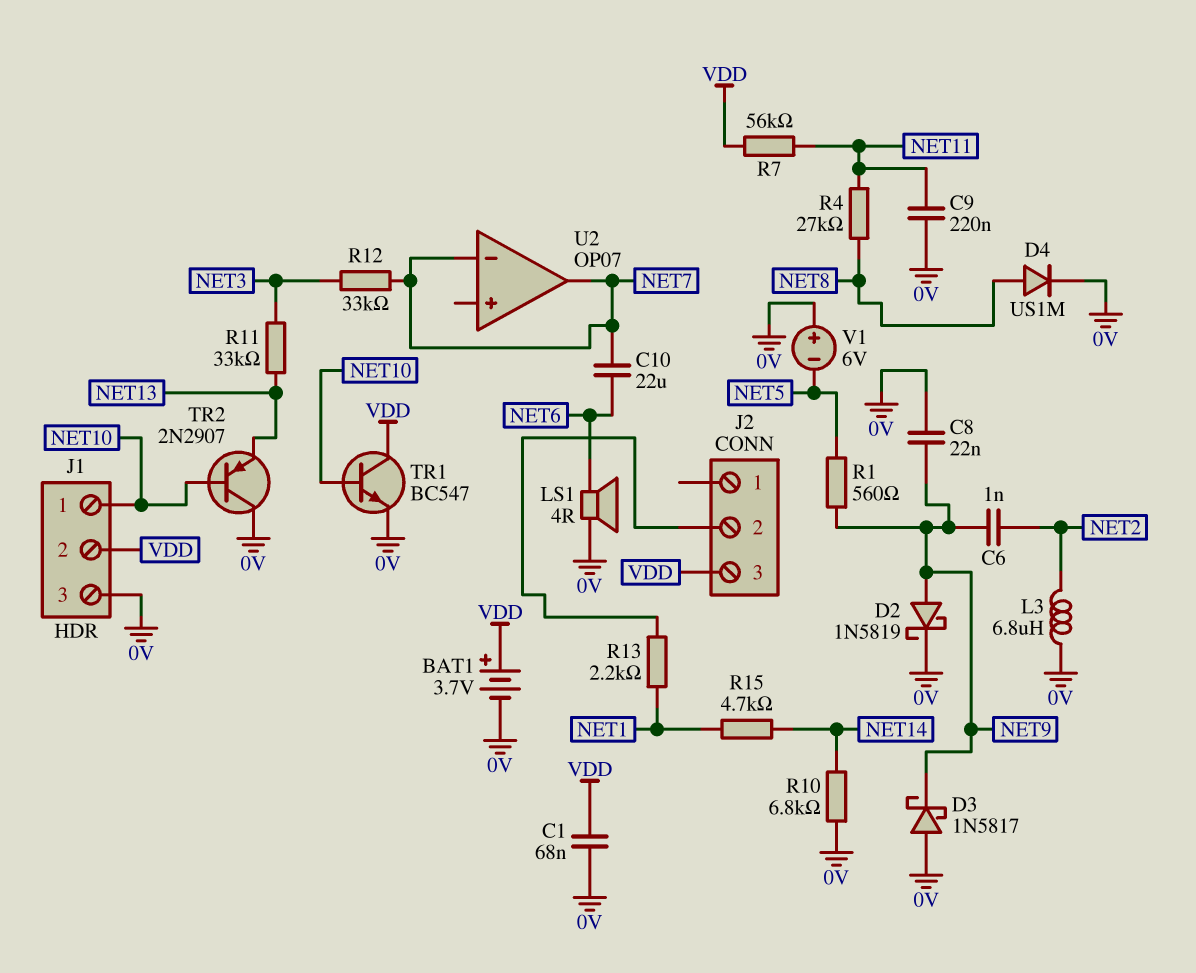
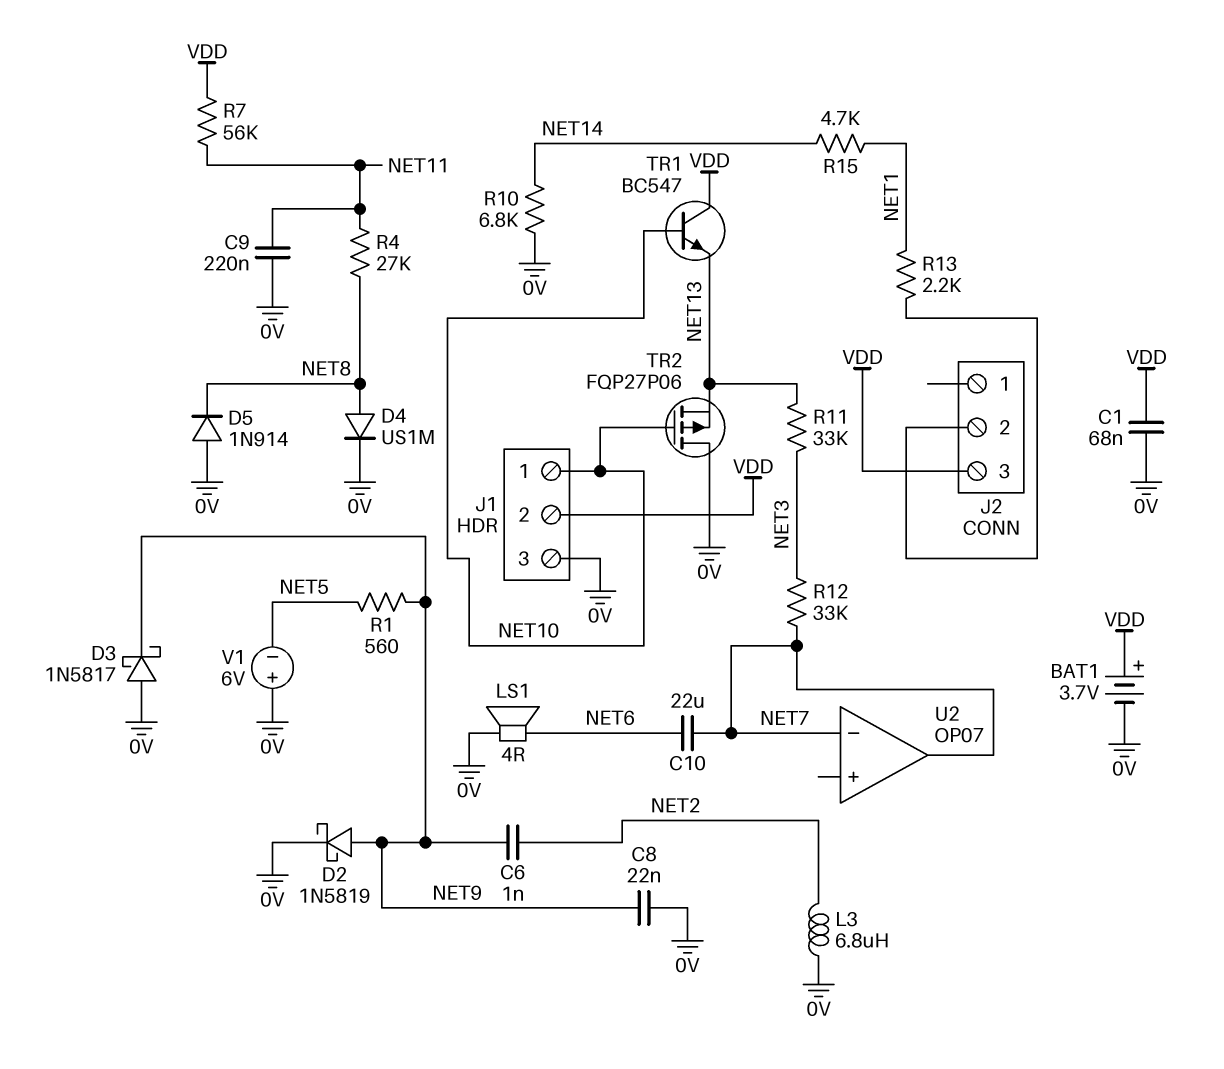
D5: none -> diode 1N914 (A 0V, K NET8)
TR1: NPN BC547 (B NET10, C VDD, E 0V) -> NPN BC547 (B NET10, C VDD, E NET13)
TR2: PNP 2N2907 (B NET10, C 0V, E NET13) -> PMOS FQP27P06 (G NET10, D 0V, S NET13)

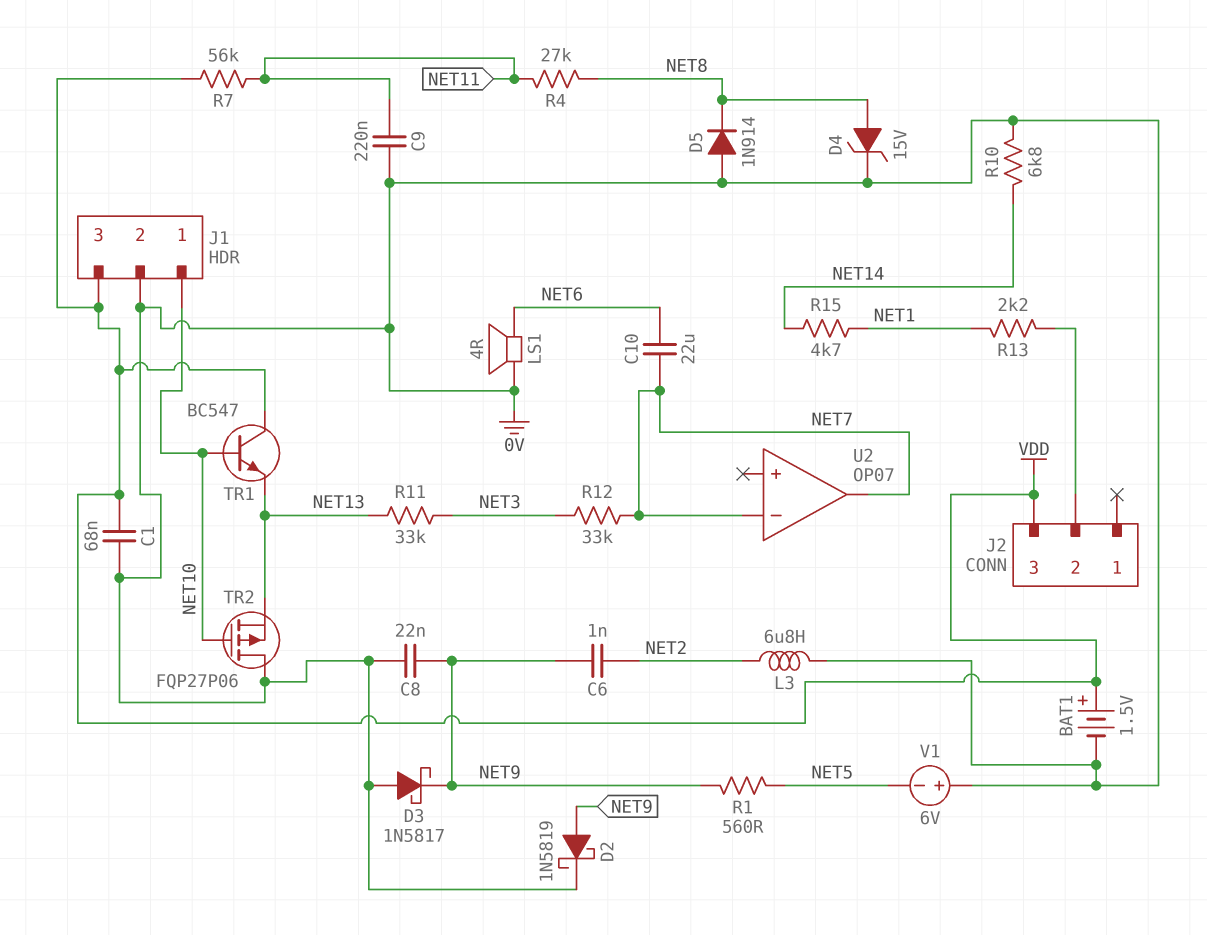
BAT1: 3.7V (plus VDD, minus 0V) -> 1.5V (plus VDD, minus 0V)
D4: diode US1M (A NET8, K 0V) -> zener 15V (A NET8, K 0V)
J1 pin 2: VDD -> 0V
J1 pin 3: 0V -> VDD

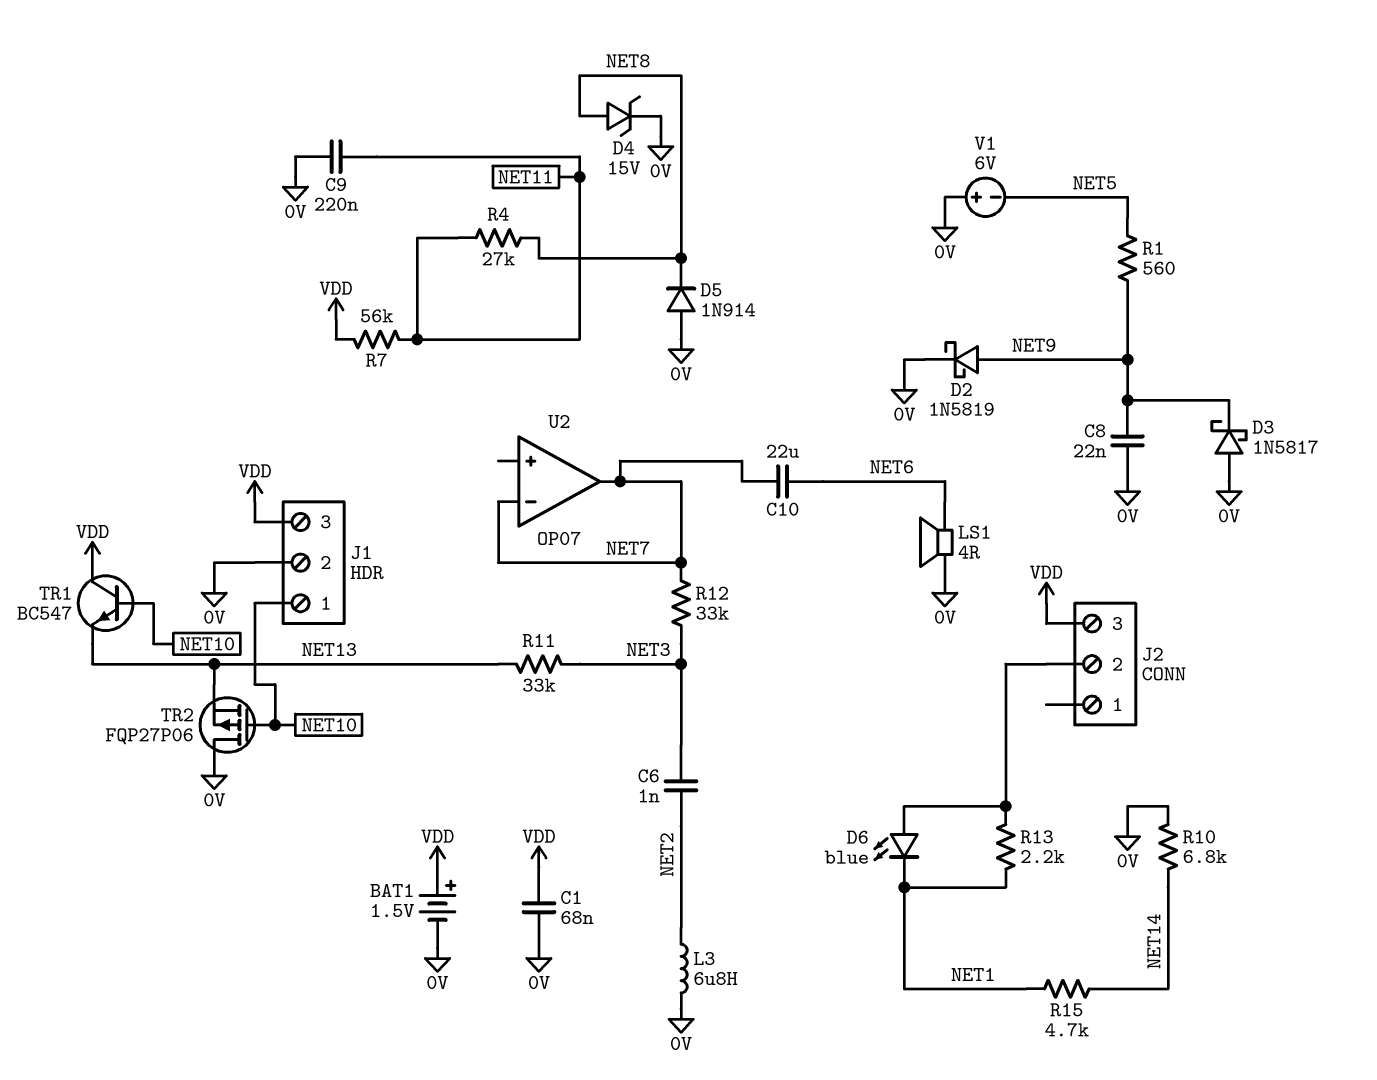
C6: 1nF (NET2, NET9) -> 1nF (NET2, NET3)
D6: none -> LED blue (A J2/2, K NET1)

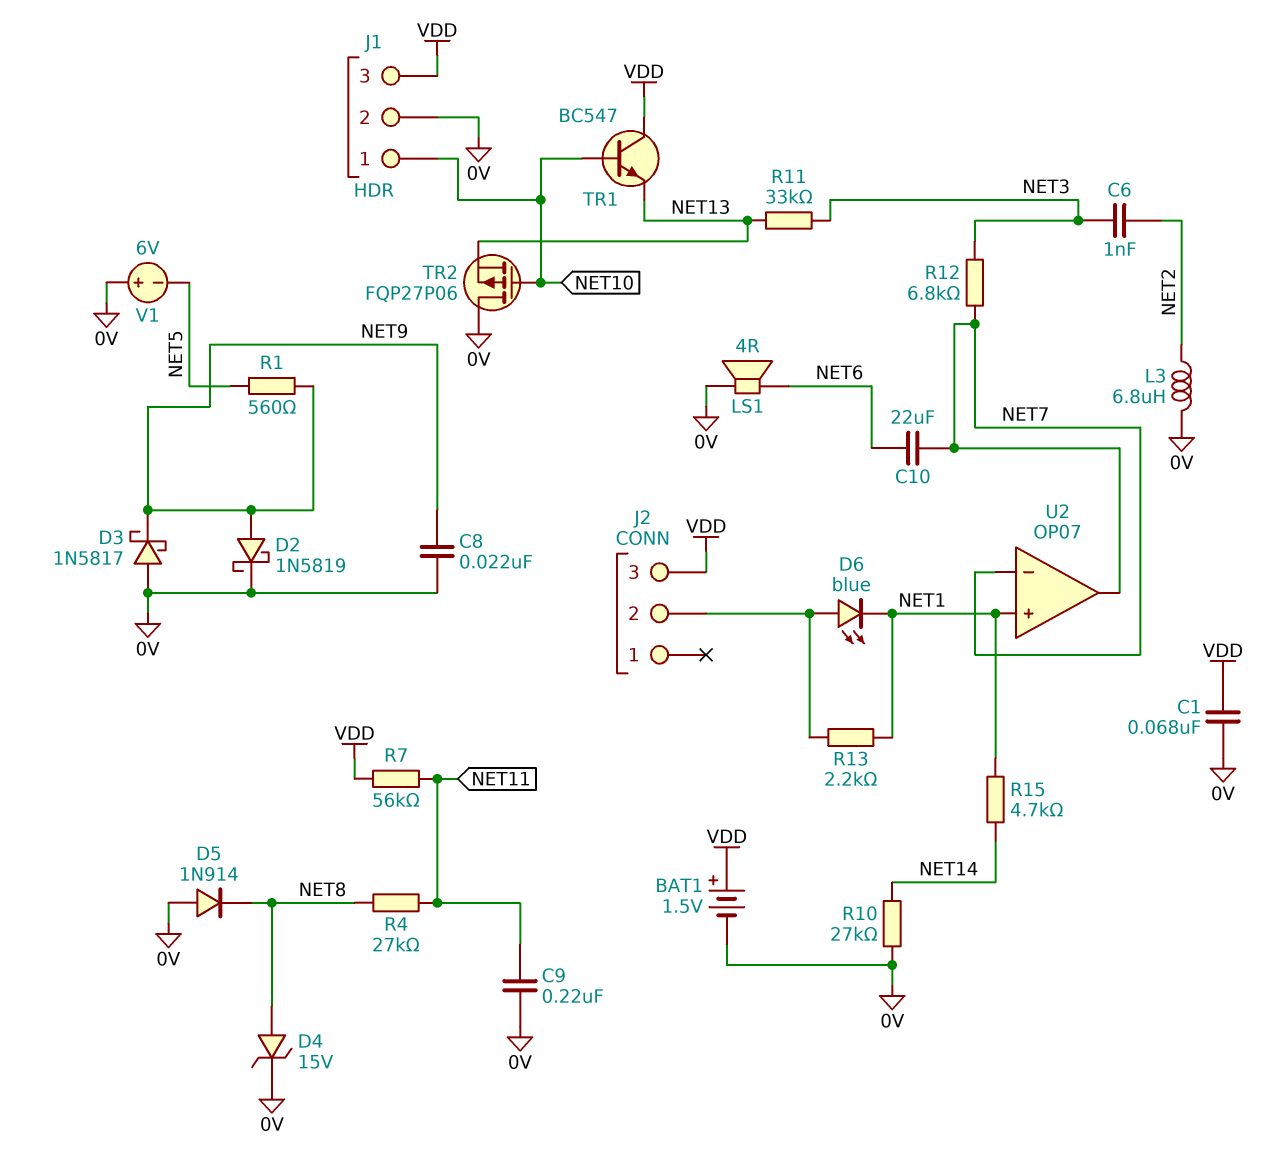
R10: 6.8k (0V, NET14) -> 27k (0V, NET14)
R12: 33k (NET3, NET7) -> 6.8k (NET3, NET7)
U2 pin in+: none -> NET1

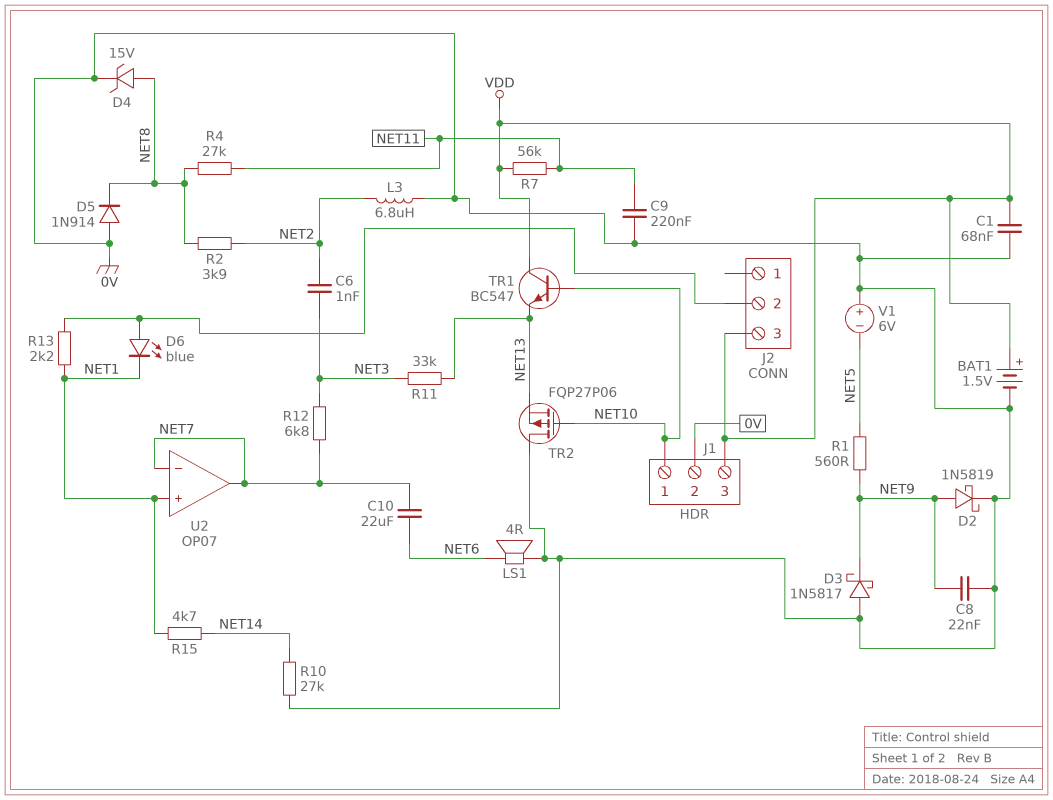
R2: none -> 3.9k (NET2, NET8)

